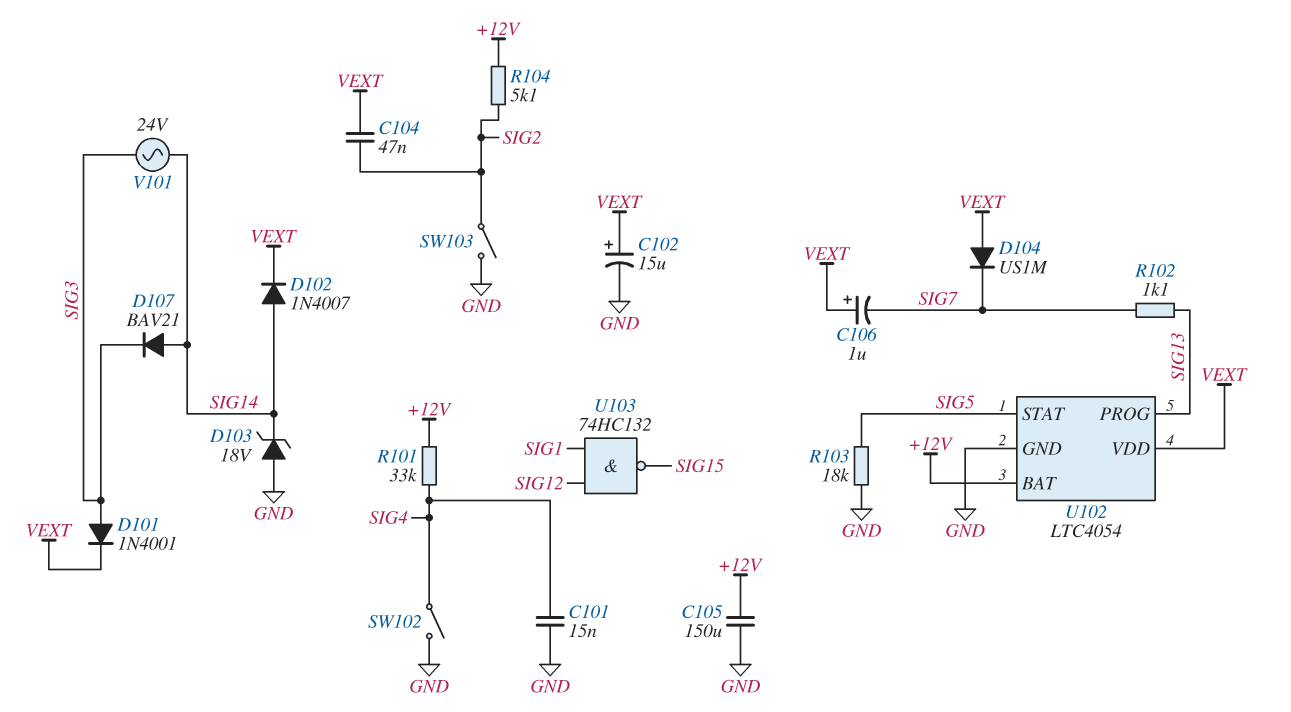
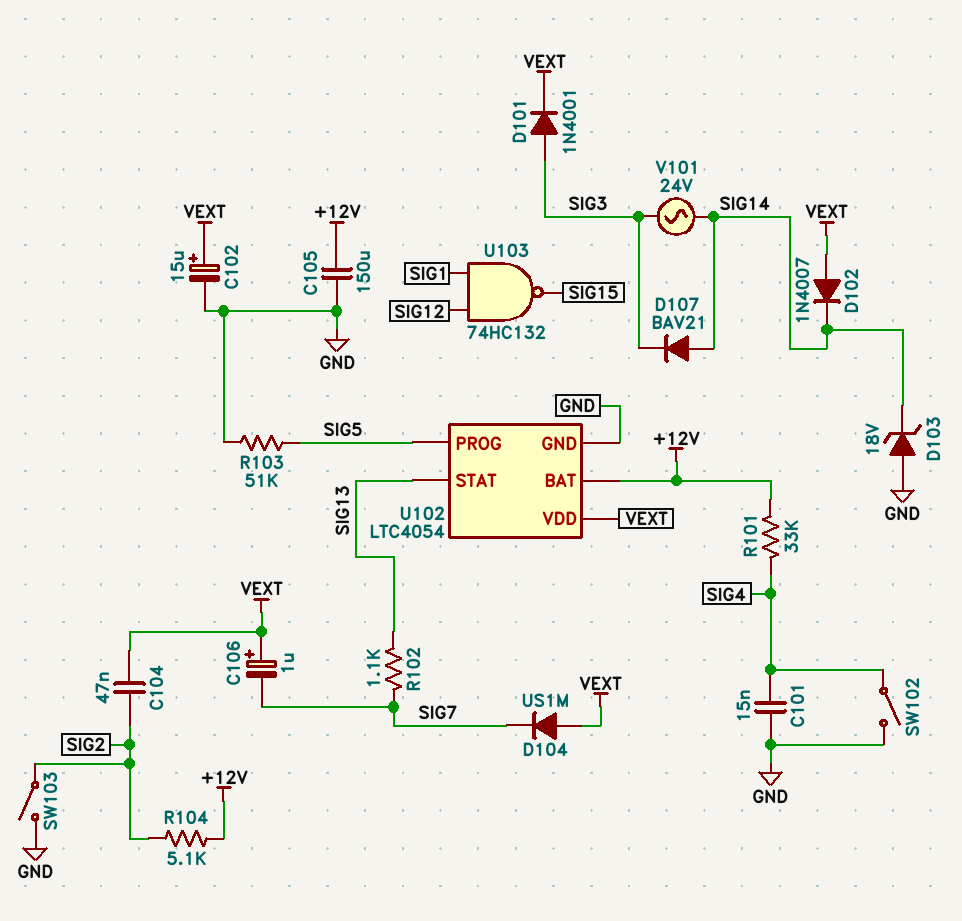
D102: diode 1N4007 (A SIG14, K VEXT) -> diode 1N4007 (A VEXT, K SIG14)
R103: 18k (GND, SIG5) -> 51k (GND, SIG5)
U102 pin PROG: SIG13 -> SIG5
U102 pin STAT: SIG5 -> SIG13

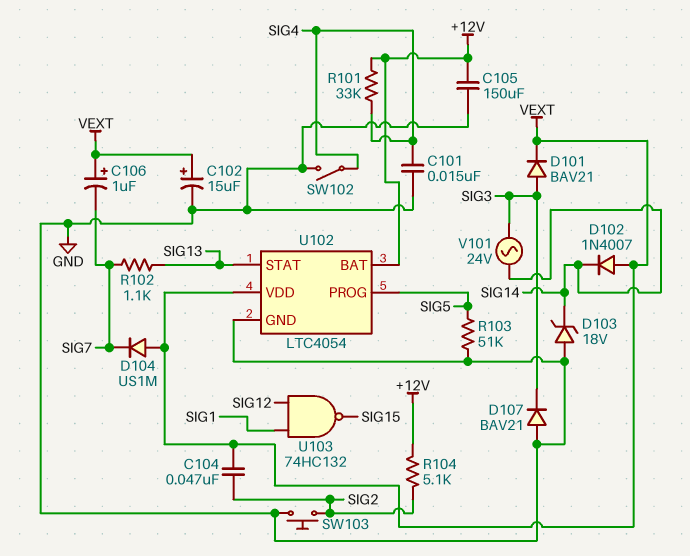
D101: diode 1N4001 (A SIG3, K VEXT) -> diode BAV21 (A SIG3, K VEXT)
D107: diode BAV21 (A SIG14, K SIG3) -> diode BAV21 (A GND, K SIG3)
SW103: switch (GND, SIG2) -> button (GND, SIG2)

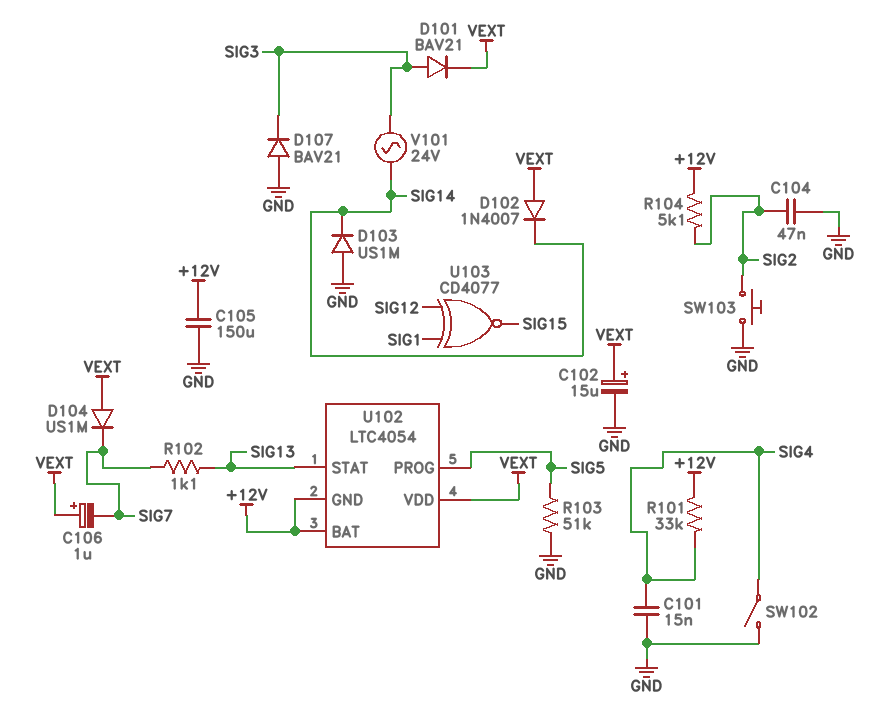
C104: 47nF (SIG2, VEXT) -> 47nF (GND, SIG2)
D103: zener 18V (A GND, K SIG14) -> diode US1M (A GND, K SIG14)
U102 pin GND: GND -> +12V
U103: NAND 74HC132 (in SIG1, in SIG12, out SIG15) -> XNOR CD4077 (in SIG1, in SIG12, out SIG15)

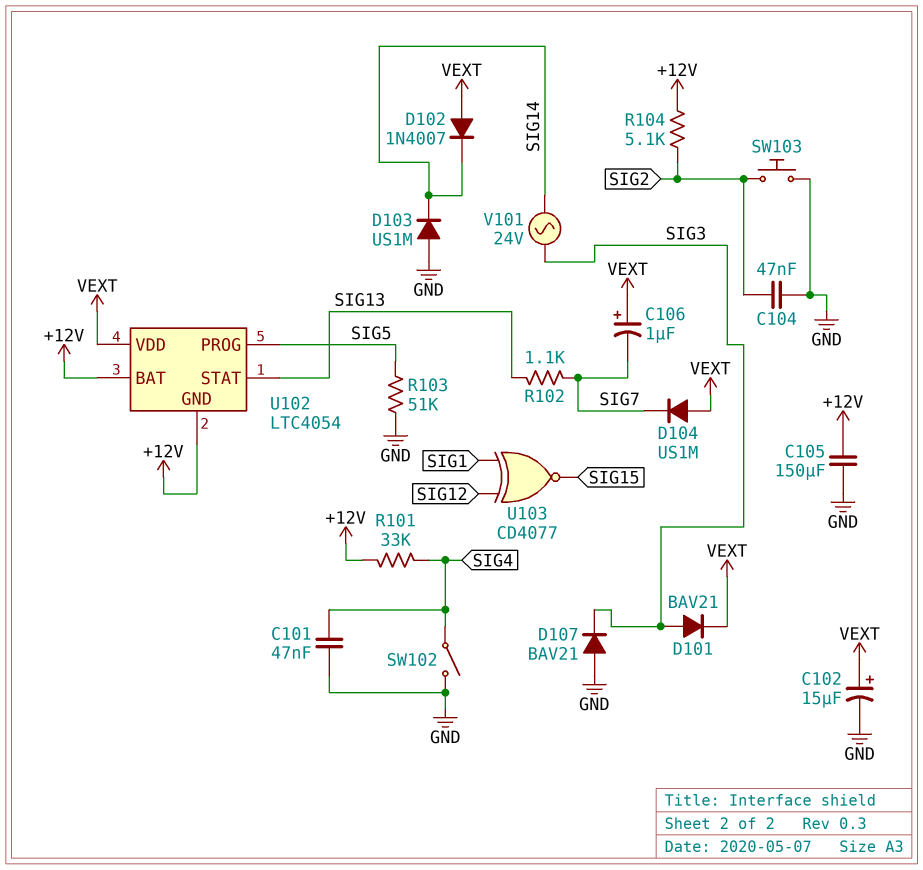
C101: 15nF (GND, SIG4) -> 47nF (GND, SIG4)

